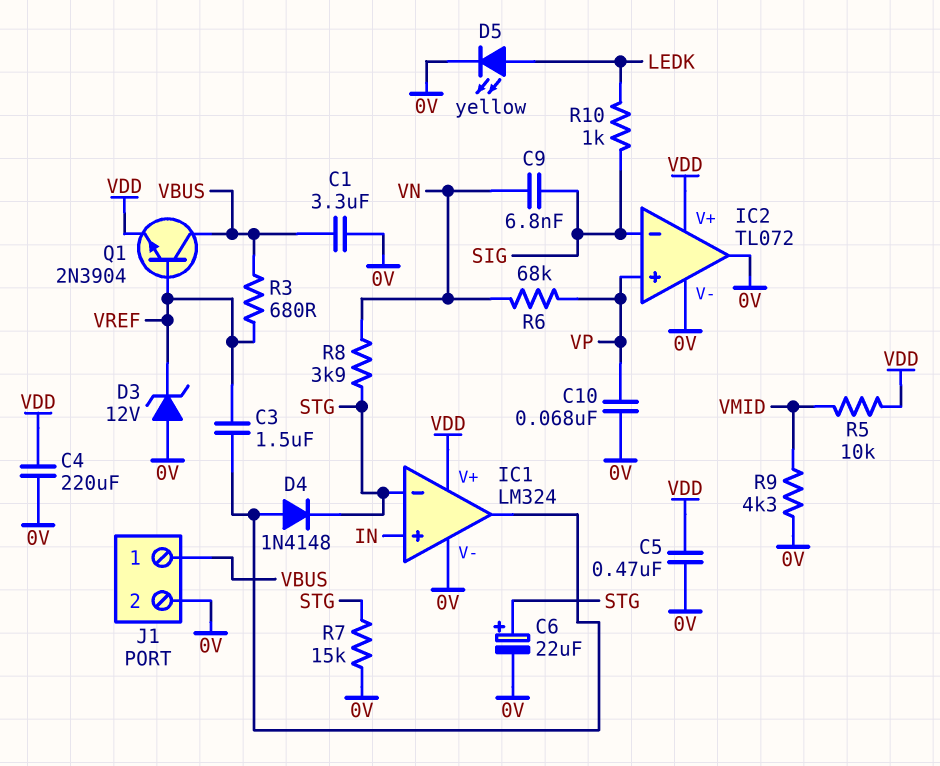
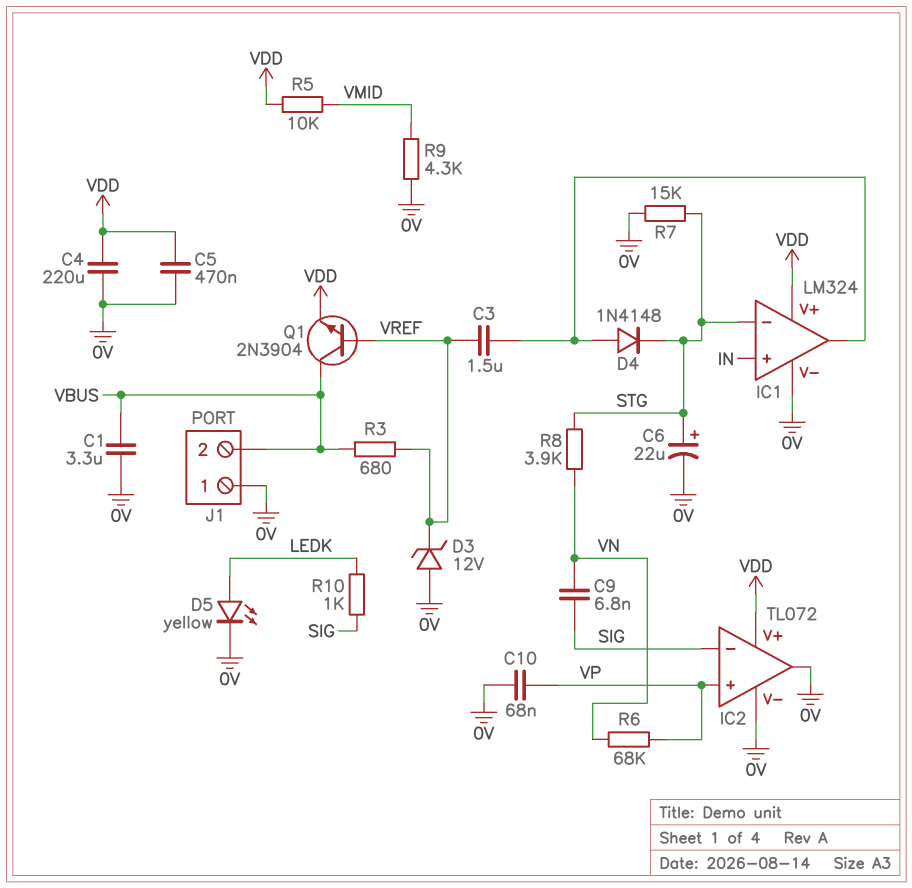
J1 pin 1: VBUS -> 0V
J1 pin 2: 0V -> VBUS

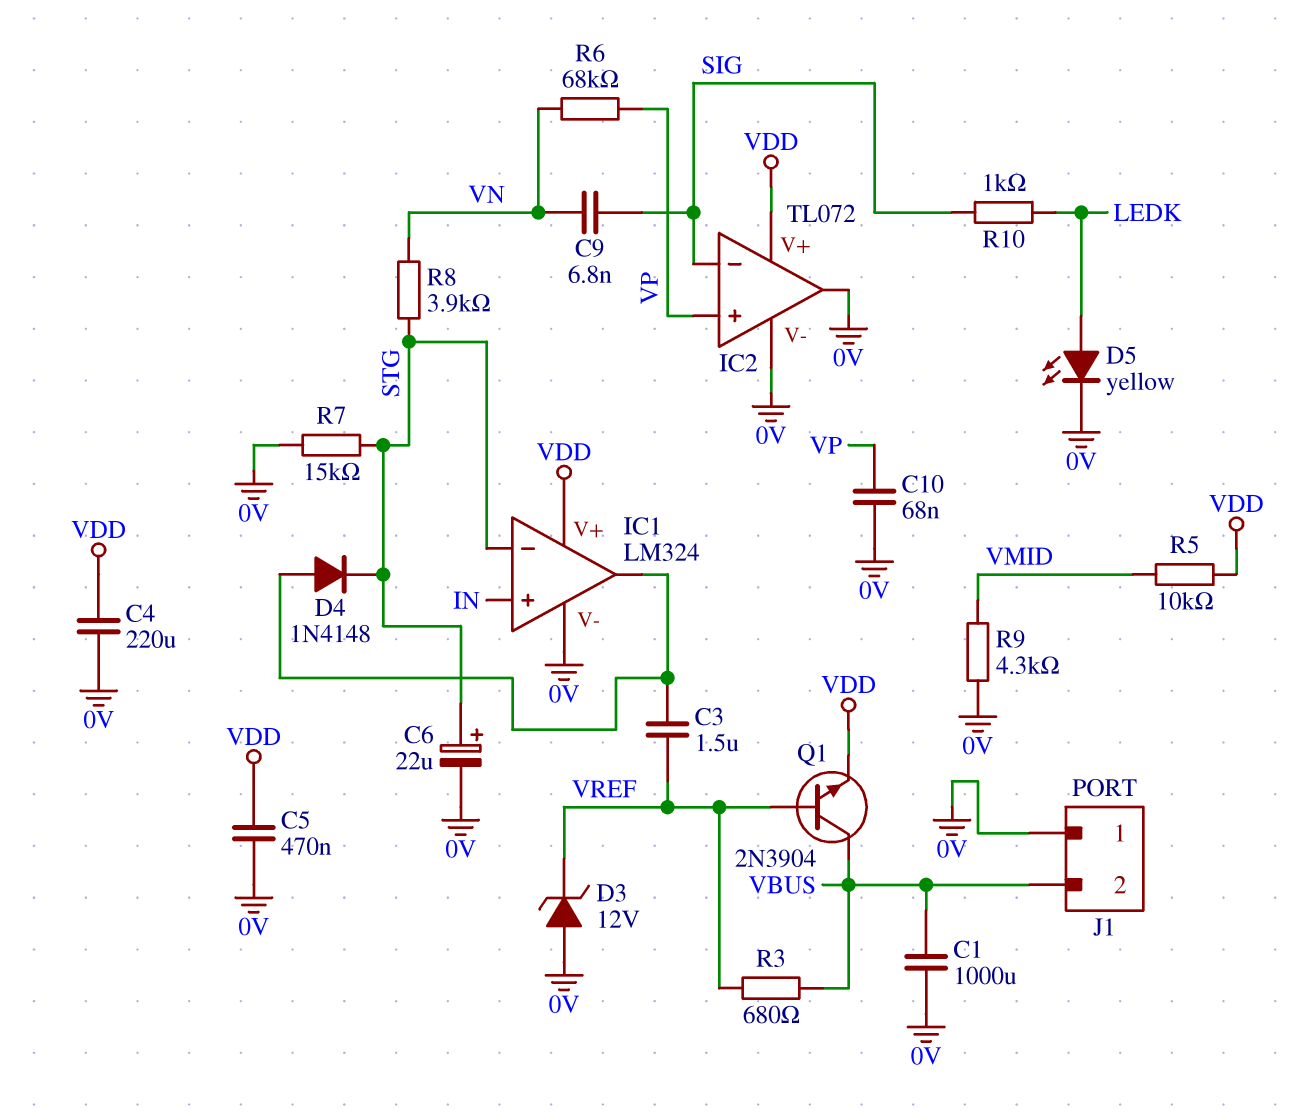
C1: 3.3uF (0V, VBUS) -> 1000uF (0V, VBUS)

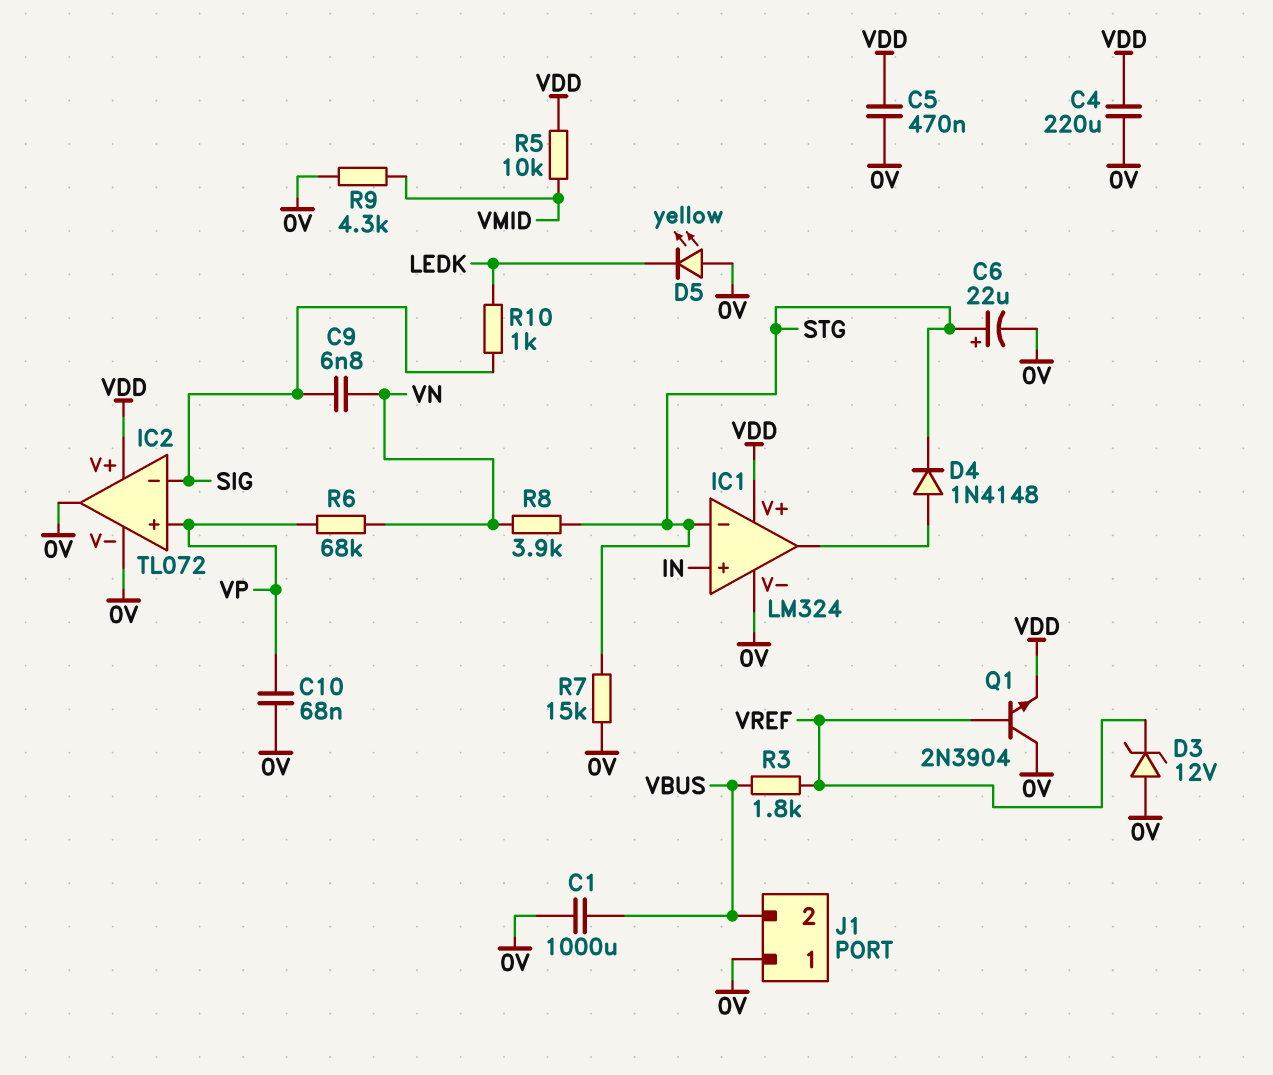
C3: 1.5uF (IC1/out, VREF) -> none
D5: LED yellow (A LEDK, K 0V) -> LED yellow (A 0V, K LEDK)
Q1: NPN 2N3904 (B VREF, C VBUS, E VDD) -> NPN 2N3904 (B VREF, C 0V, E VDD)
R3: 680 (VBUS, VREF) -> 1.8k (VBUS, VREF)

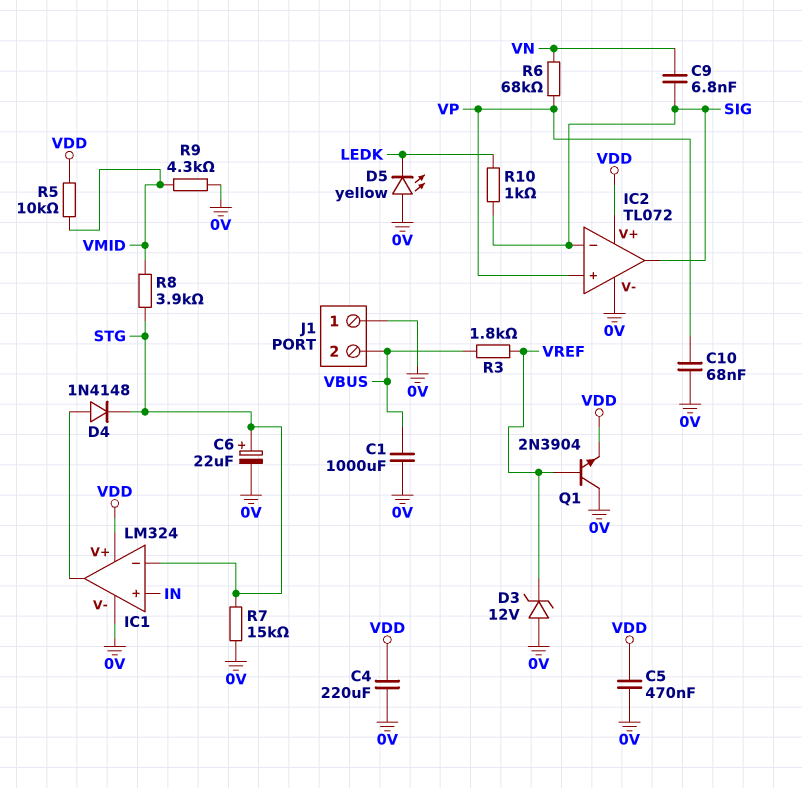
IC2 pin out: 0V -> SIG
R8: 3.9k (STG, VN) -> 3.9k (STG, VMID)

